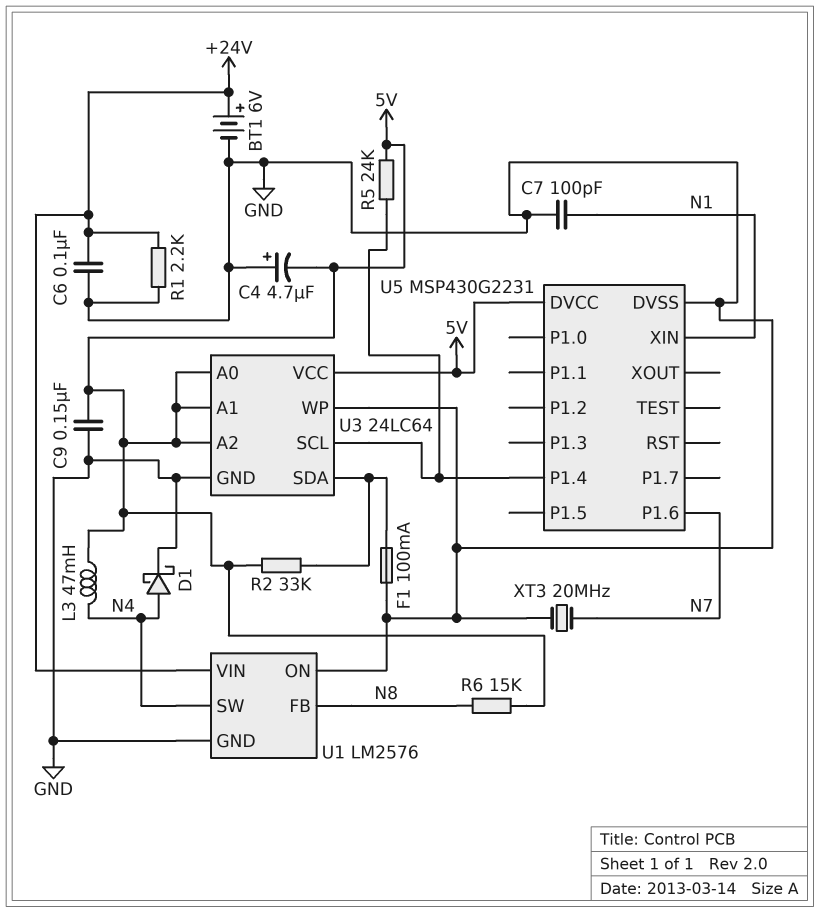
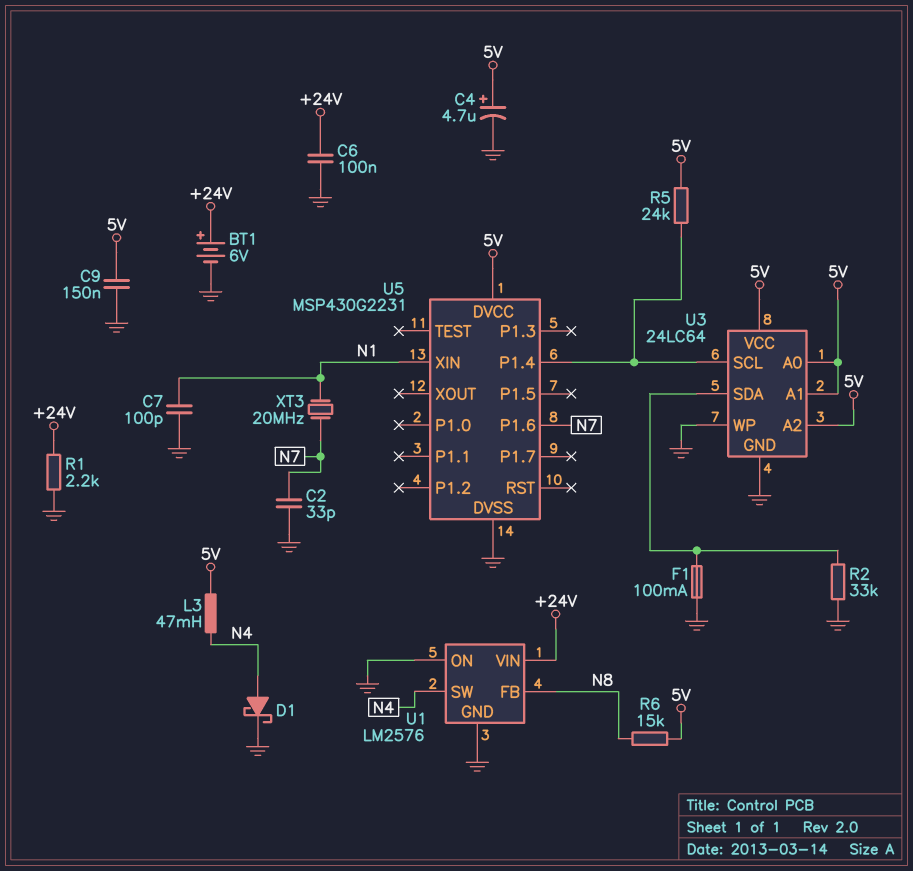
C2: none -> 33pF (GND, N7)
C4: 4.7uF (plus GND, minus 5V) -> 4.7uF (plus 5V, minus GND)
R2: 33k (5V, U3/SDA) -> 33k (GND, U3/SDA)
XT3: 20MHz (GND, N7) -> 20MHz (N1, N7)

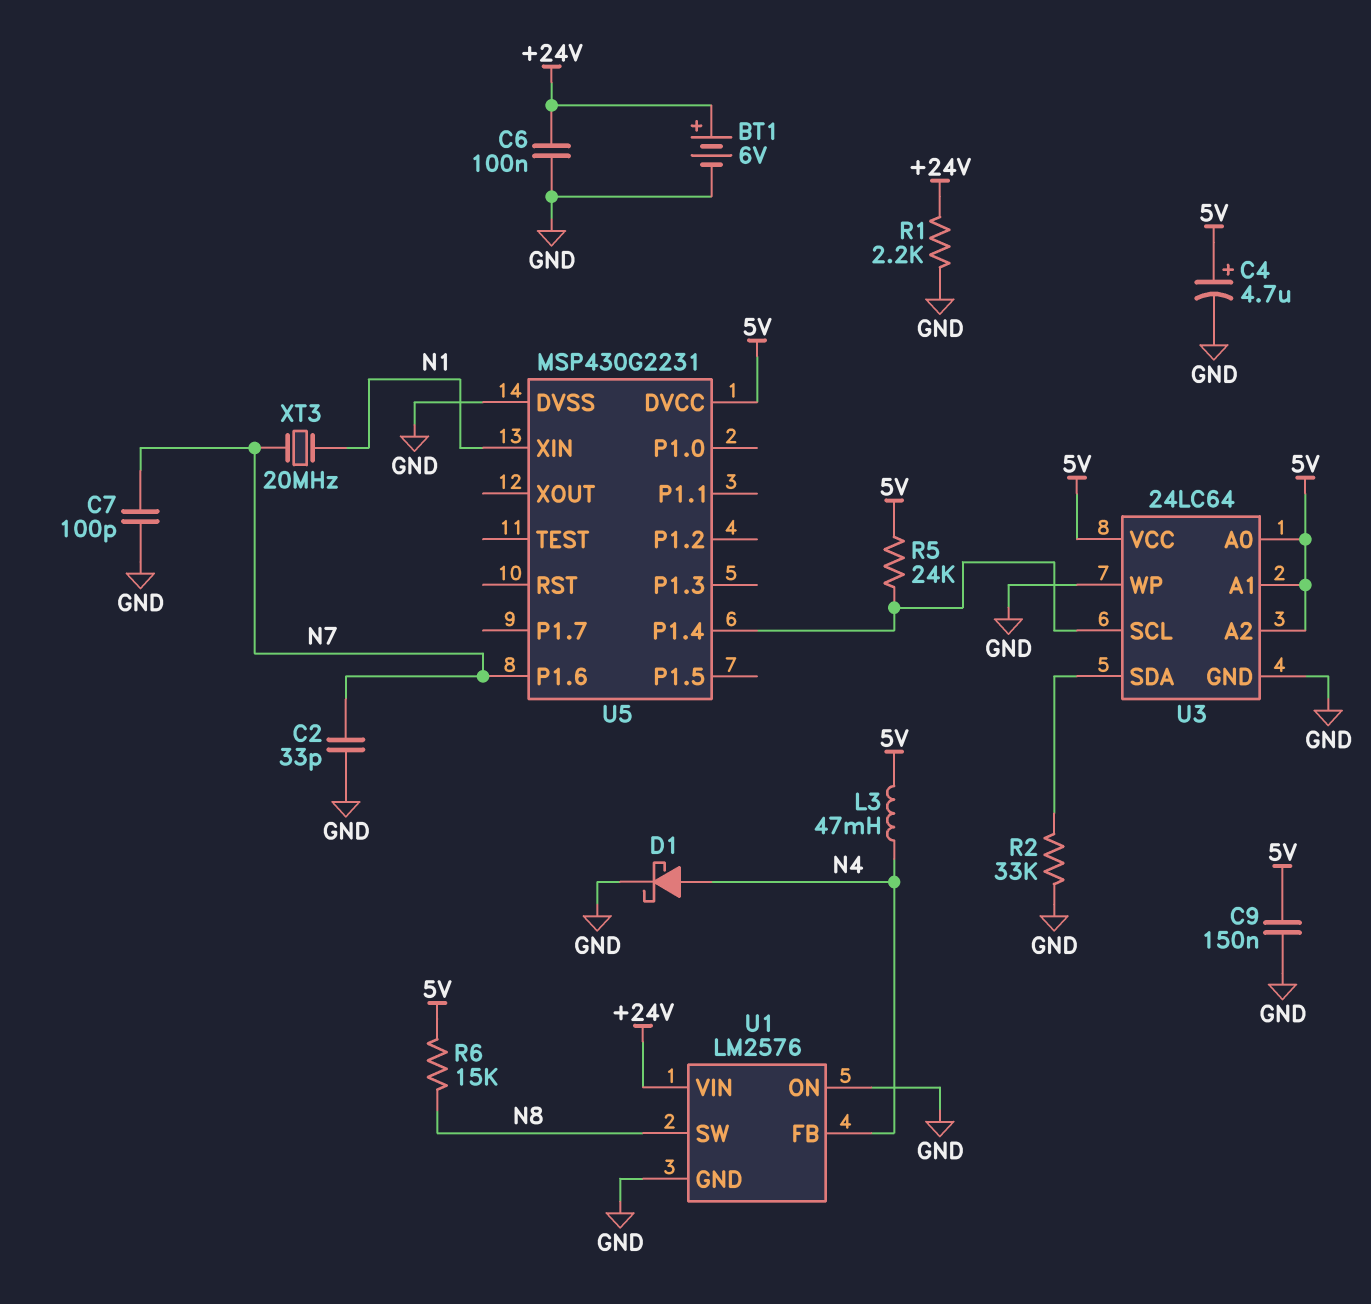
C7: 100pF (GND, N1) -> 100pF (GND, N7)
F1: 100mA (GND, U3/SDA) -> none
U1 pin FB: N8 -> N4
U1 pin SW: N4 -> N8

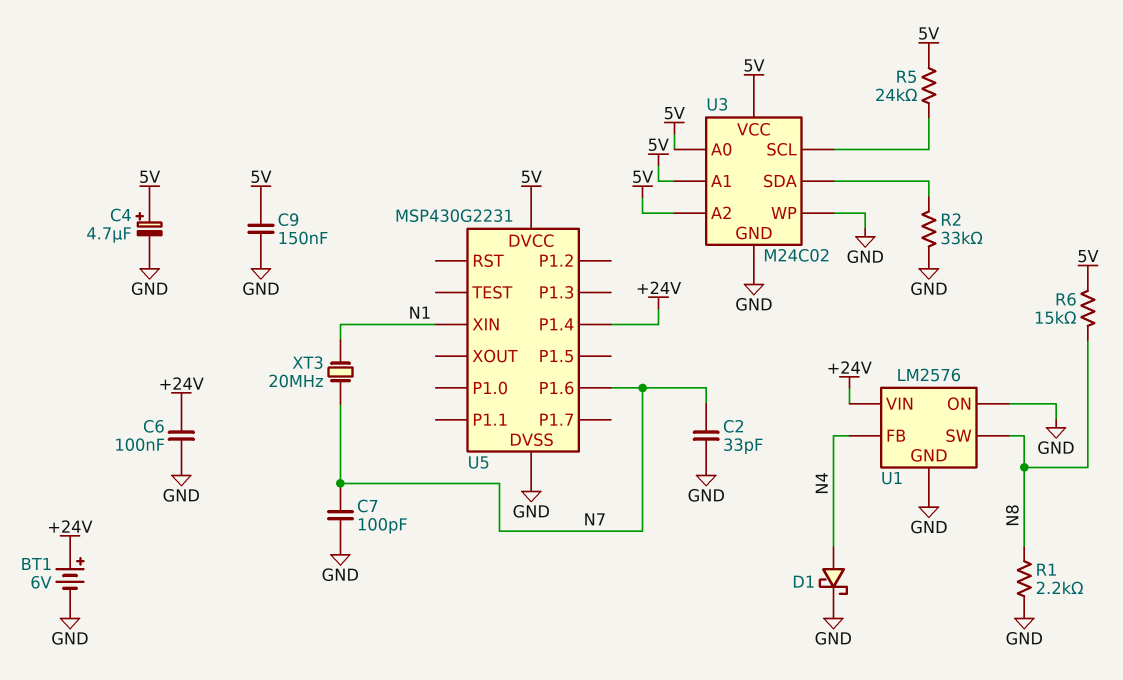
L3: 47mH (5V, N4) -> none
R1: 2.2k (+24V, GND) -> 2.2k (GND, N8)
U3: 24LC64 -> M24C02
U5 pin P1.4: U3/SCL -> +24V

